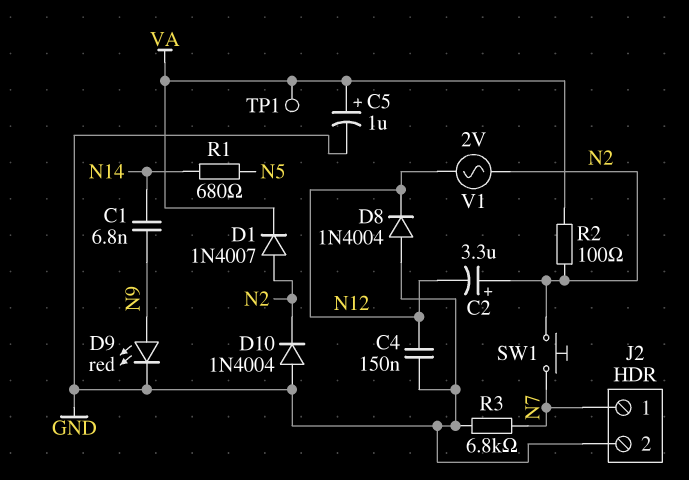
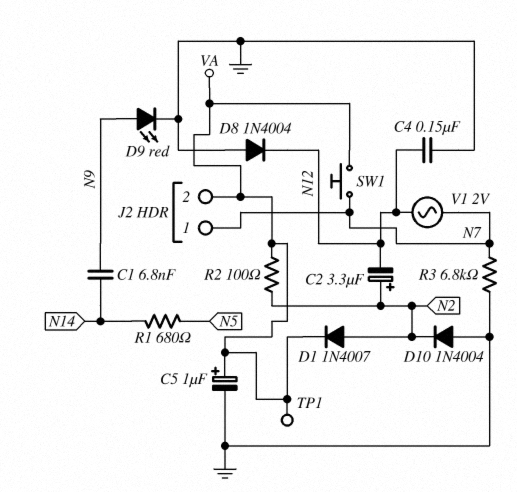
J2 pin 2: GND -> VA
SW1: button (N2, N7) -> button (N7, VA)
V1: AC 2V (N2, N12) -> AC 2V (N7, N12)

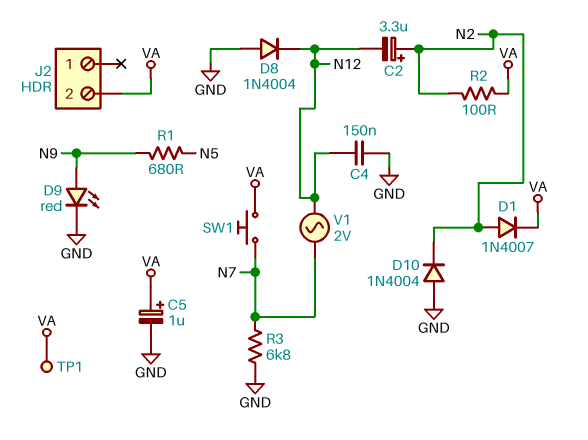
C1: 6.8nF (N9, N14) -> none
J2 pin 1: N7 -> none
R1: 680 (N5, N14) -> 680 (N5, N9)

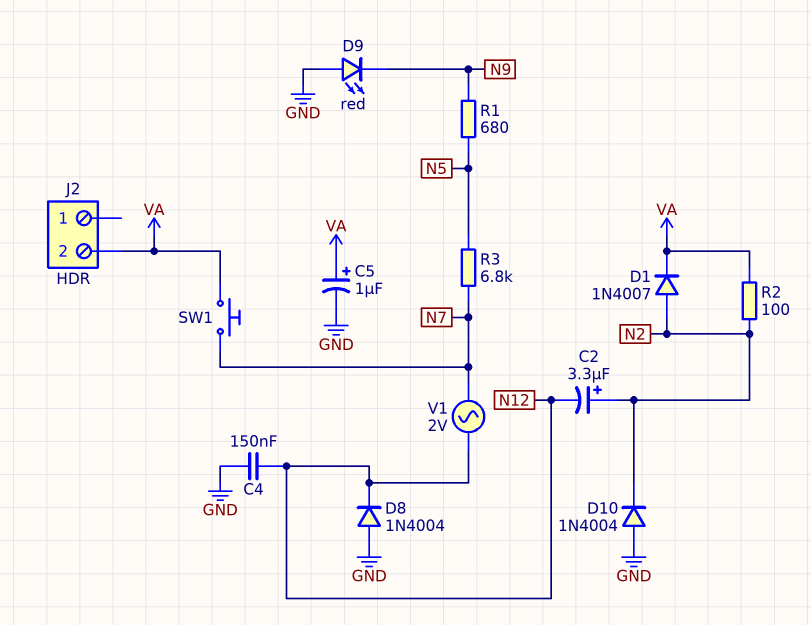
D9: LED red (A N9, K GND) -> LED red (A GND, K N9)
R3: 6.8k (GND, N7) -> 6.8k (N5, N7)
TP1: test point (VA) -> none

